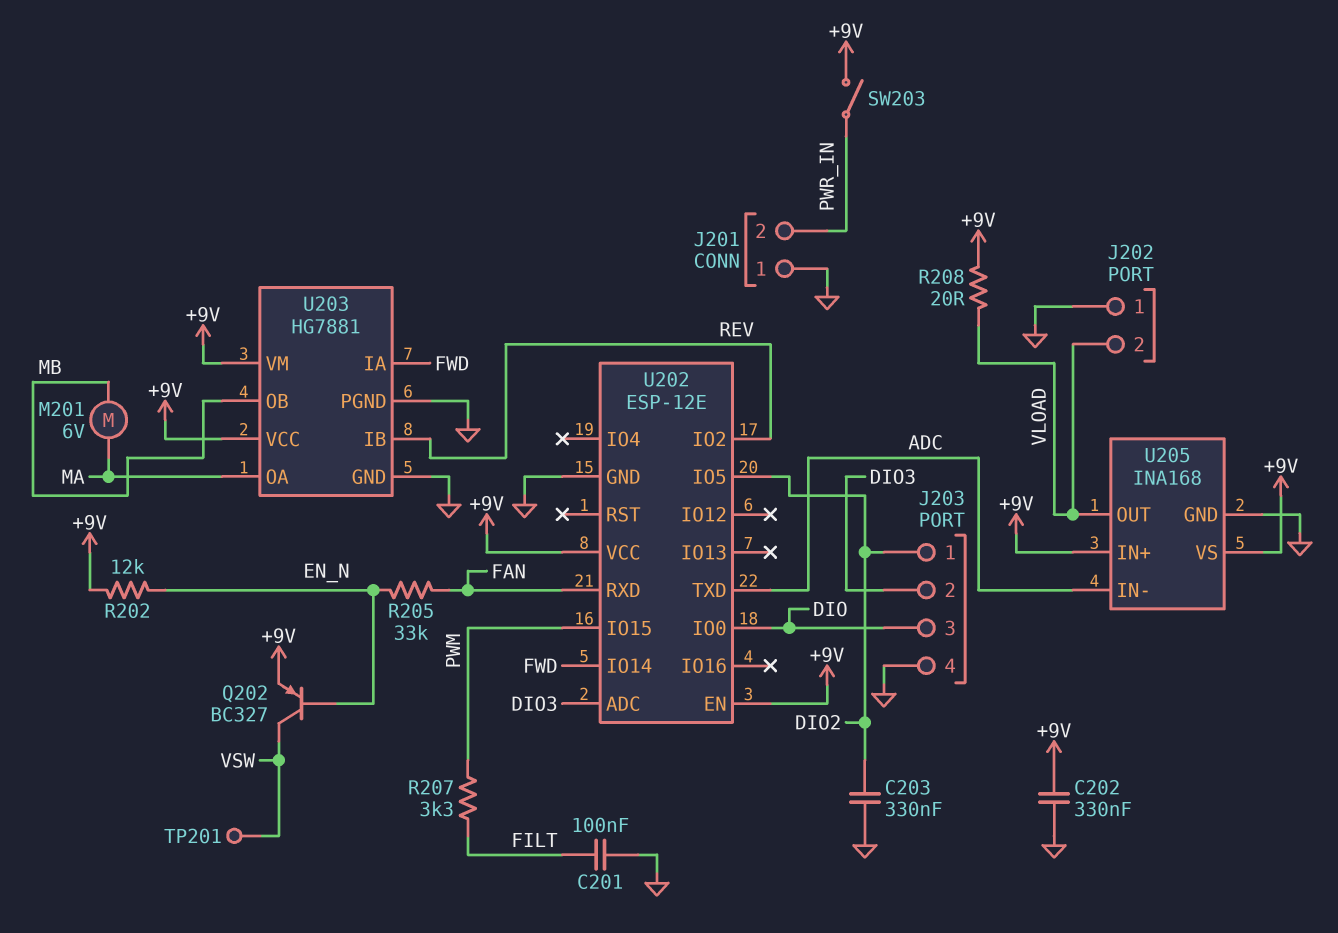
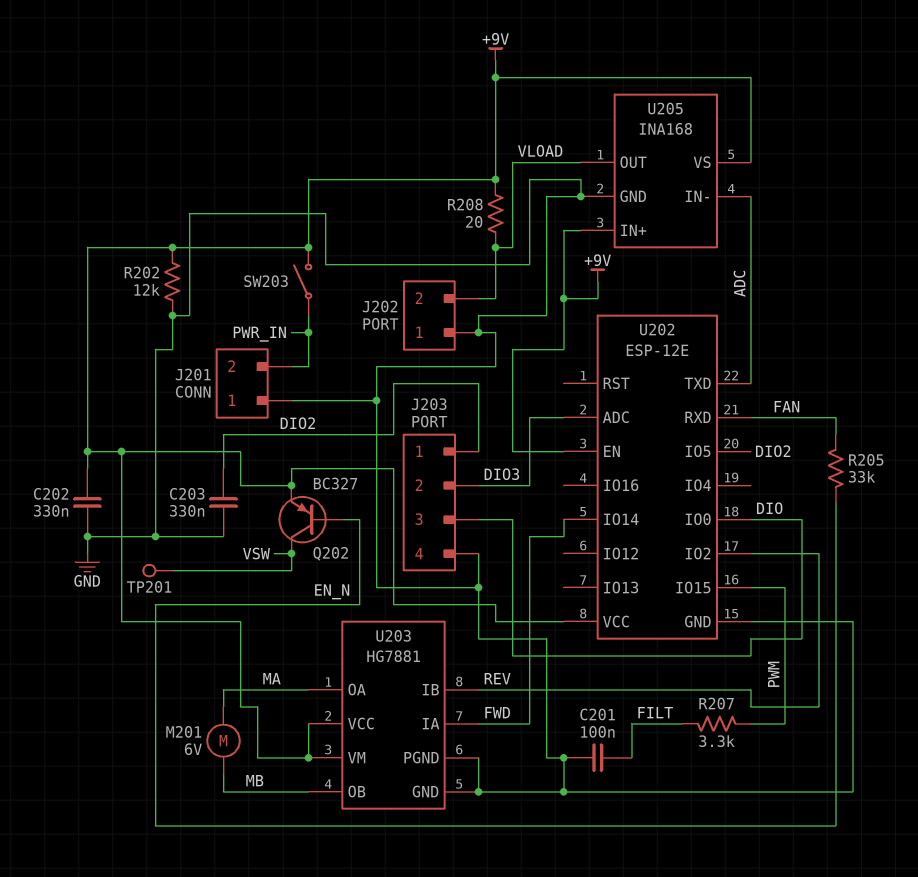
R202: 12k (+9V, EN_N) -> 12k (+9V, GND)

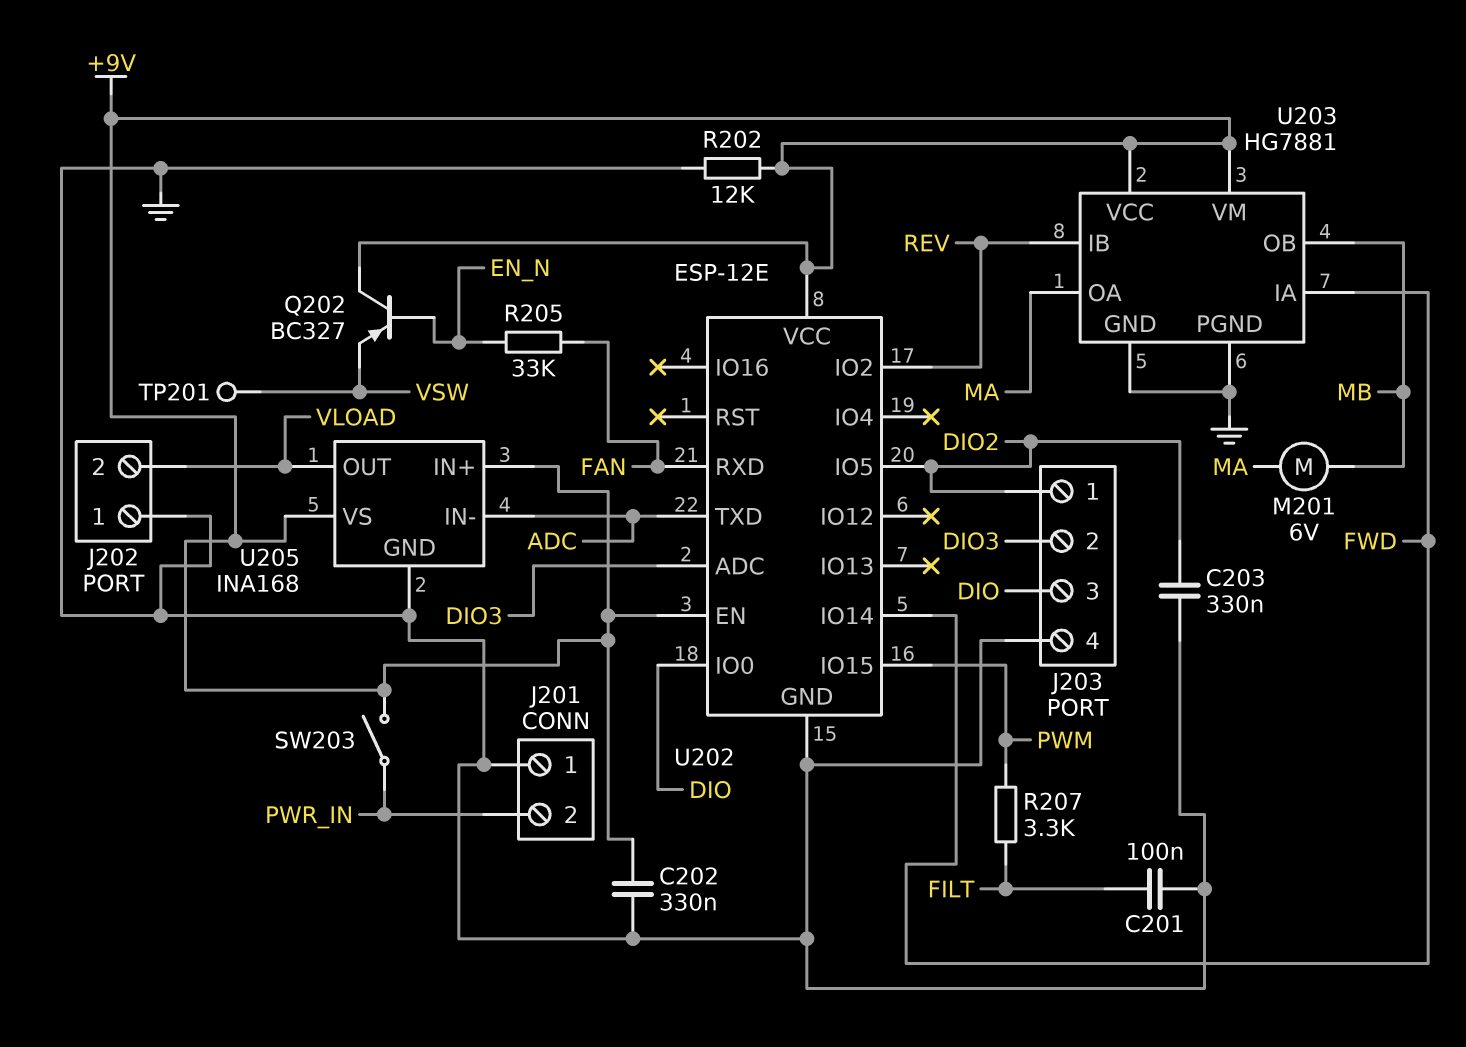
Q202: PNP BC327 (B EN_N, C VSW, E +9V) -> PNP BC327 (B EN_N, C +9V, E VSW)
R208: 20 (+9V, VLOAD) -> none

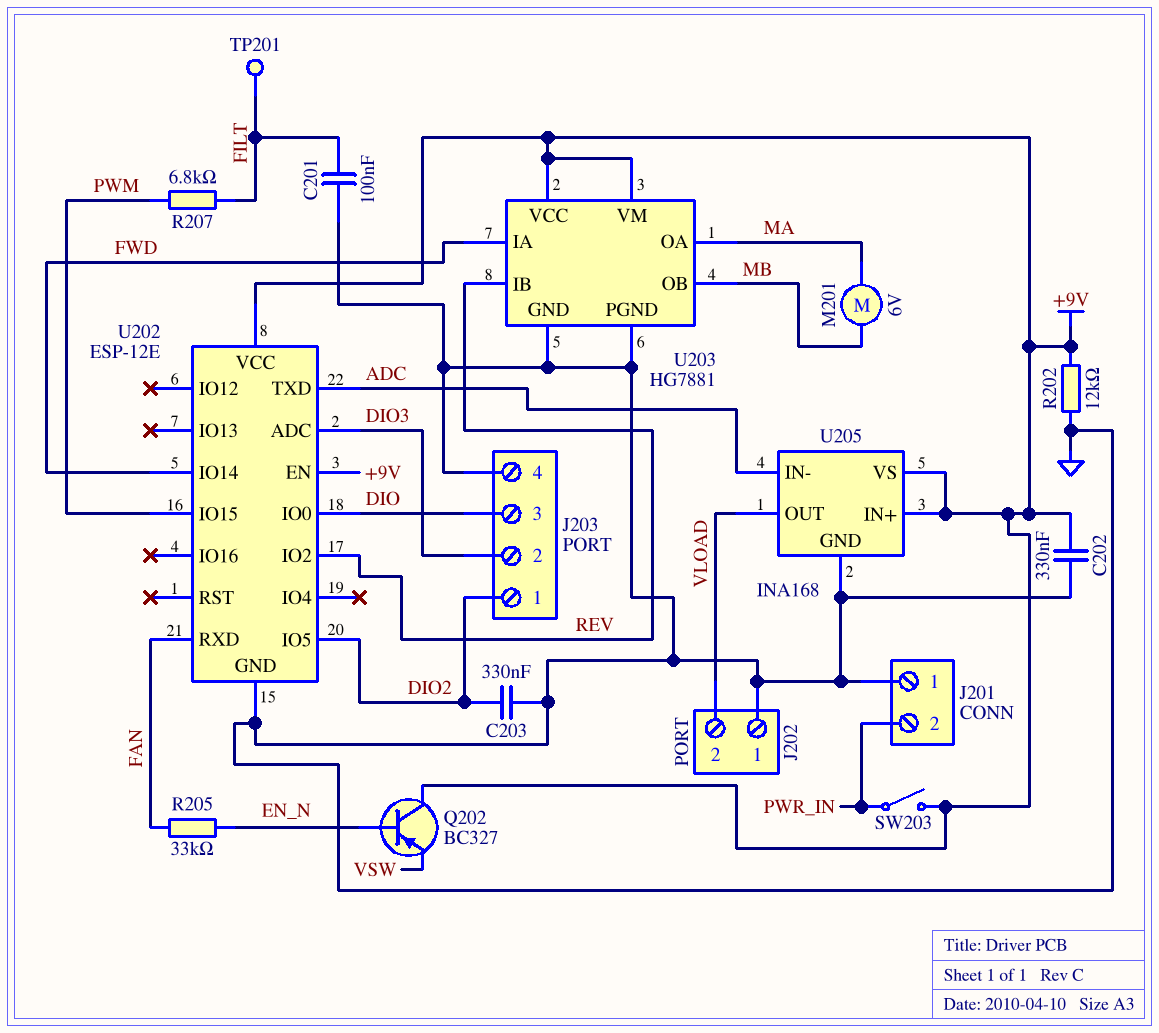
R207: 3.3k (FILT, PWM) -> 6.8k (FILT, PWM)
TP201: test point (VSW) -> test point (FILT)

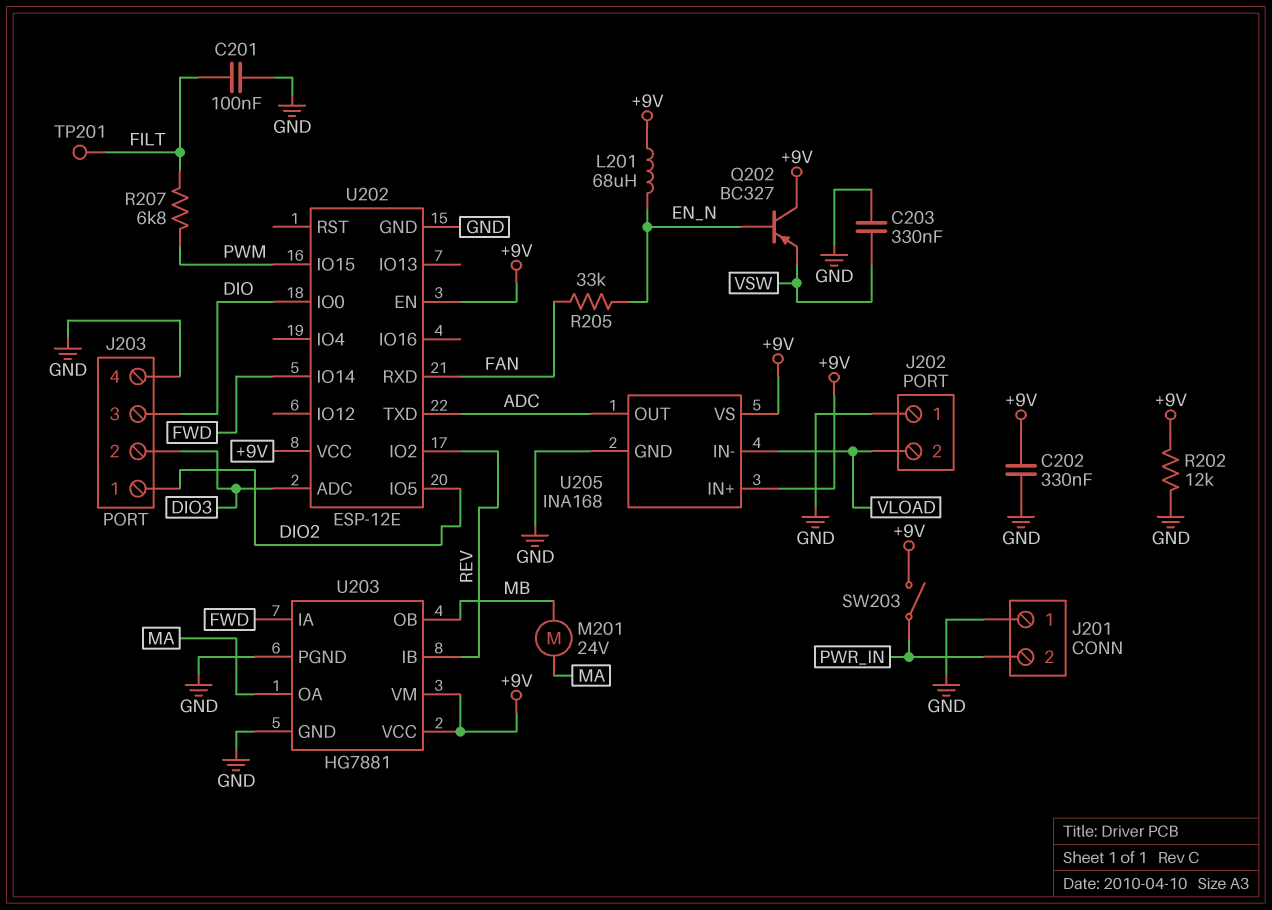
C203: 330nF (DIO2, GND) -> 330nF (GND, VSW)
L201: none -> 68uH (+9V, EN_N)
M201: motor 6V (MA, MB) -> motor 24V (MA, MB)
U205 pin IN-: ADC -> VLOAD
U205 pin OUT: VLOAD -> ADC

